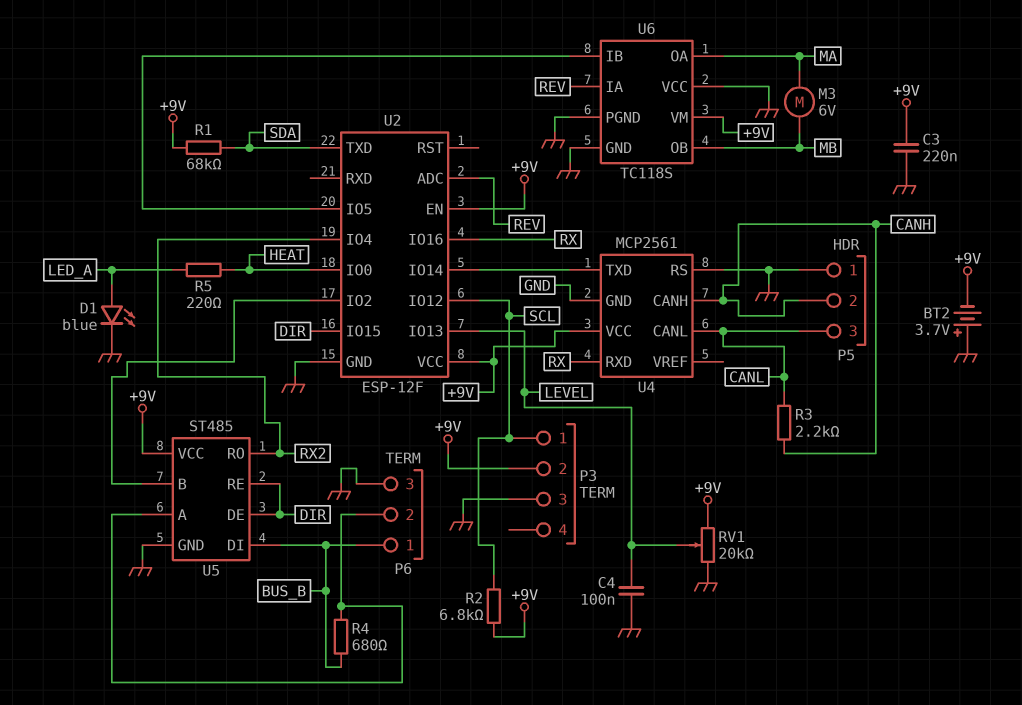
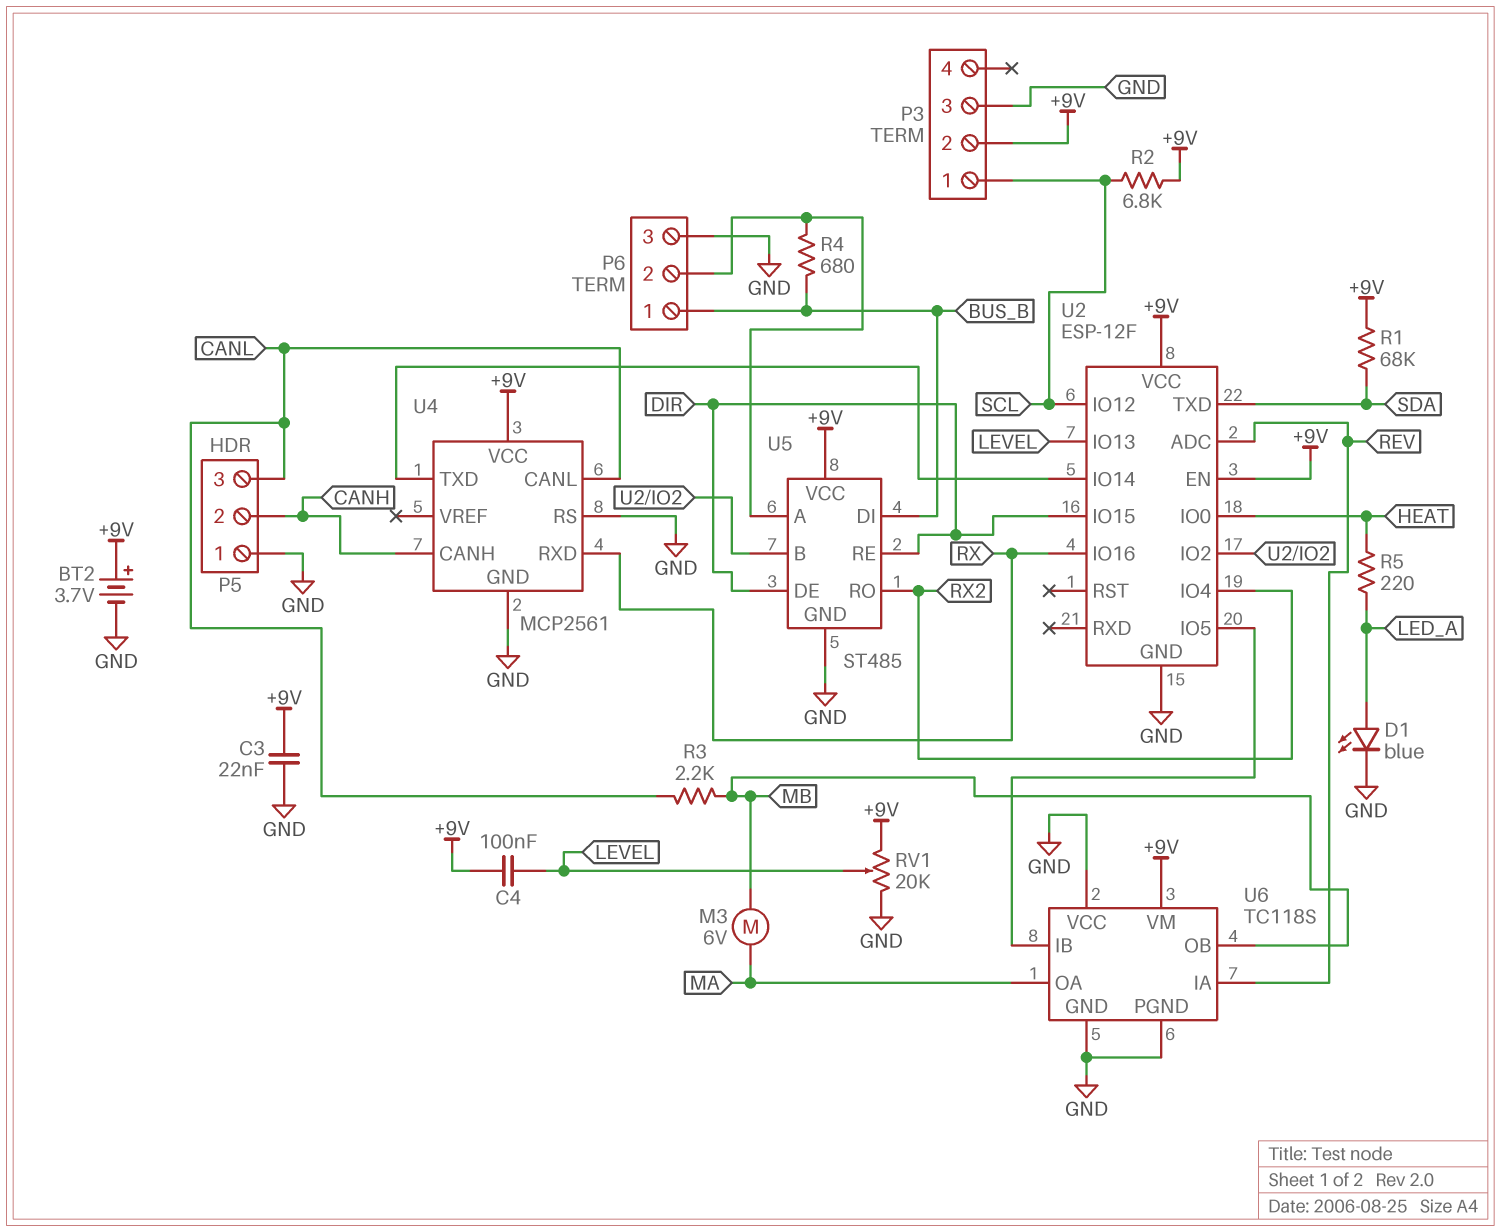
BT2: 3.7V (plus GND, minus +9V) -> 3.7V (plus +9V, minus GND)
C3: 220nF (+9V, GND) -> 22nF (+9V, GND)
C4: 100nF (GND, LEVEL) -> 100nF (+9V, LEVEL)
R3: 2.2k (CANH, CANL) -> 2.2k (CANL, MB)

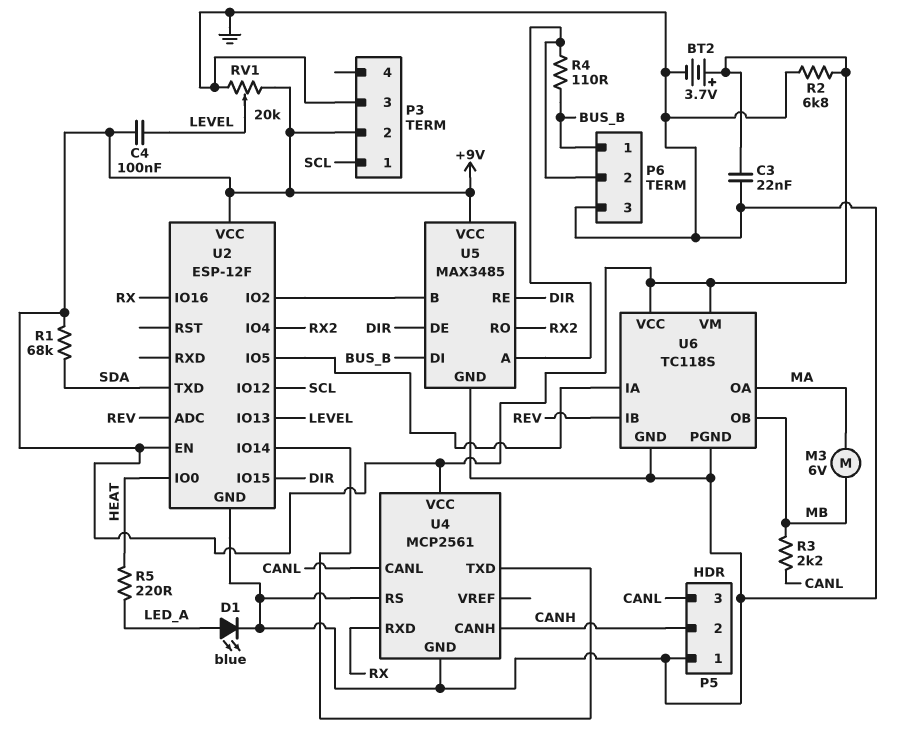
R2: 6.8k (+9V, SCL) -> 6.8k (+9V, GND)
R4: 680 (BUS_B, P6/2) -> 110 (BUS_B, P6/2)
U5: ST485 -> MAX3485
U6 pin IA: REV -> U2/IO5
U6 pin IB: U2/IO5 -> REV
U6 pin VCC: GND -> +9V

